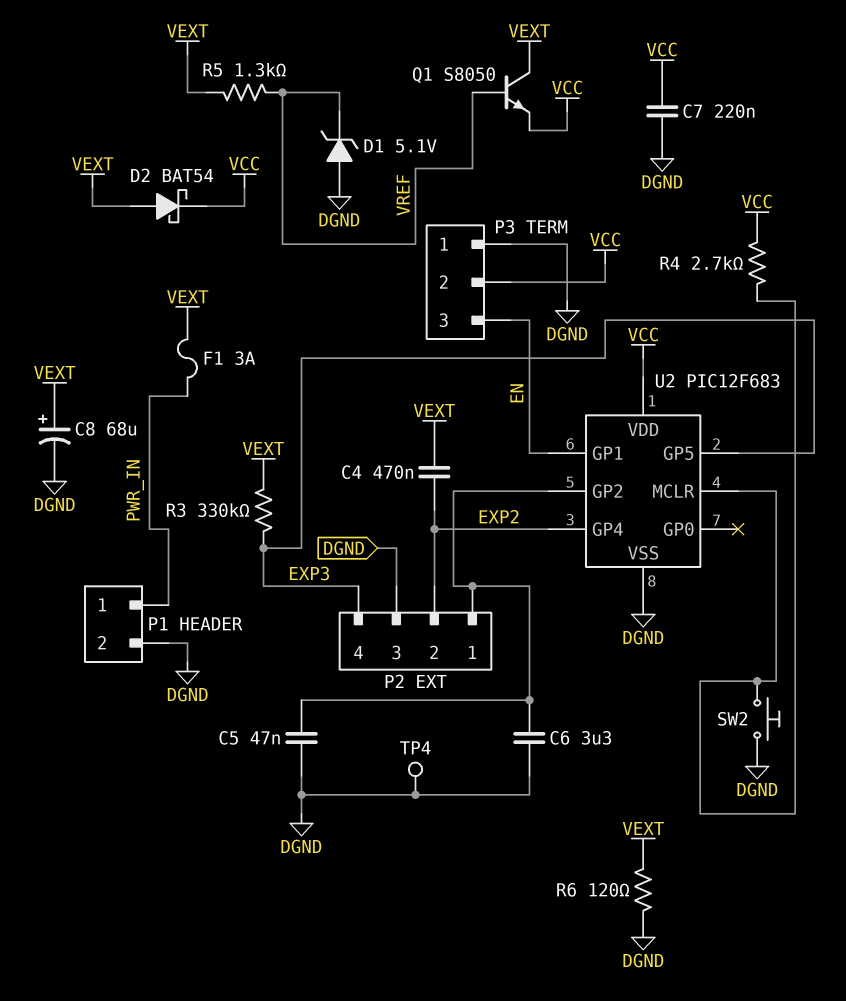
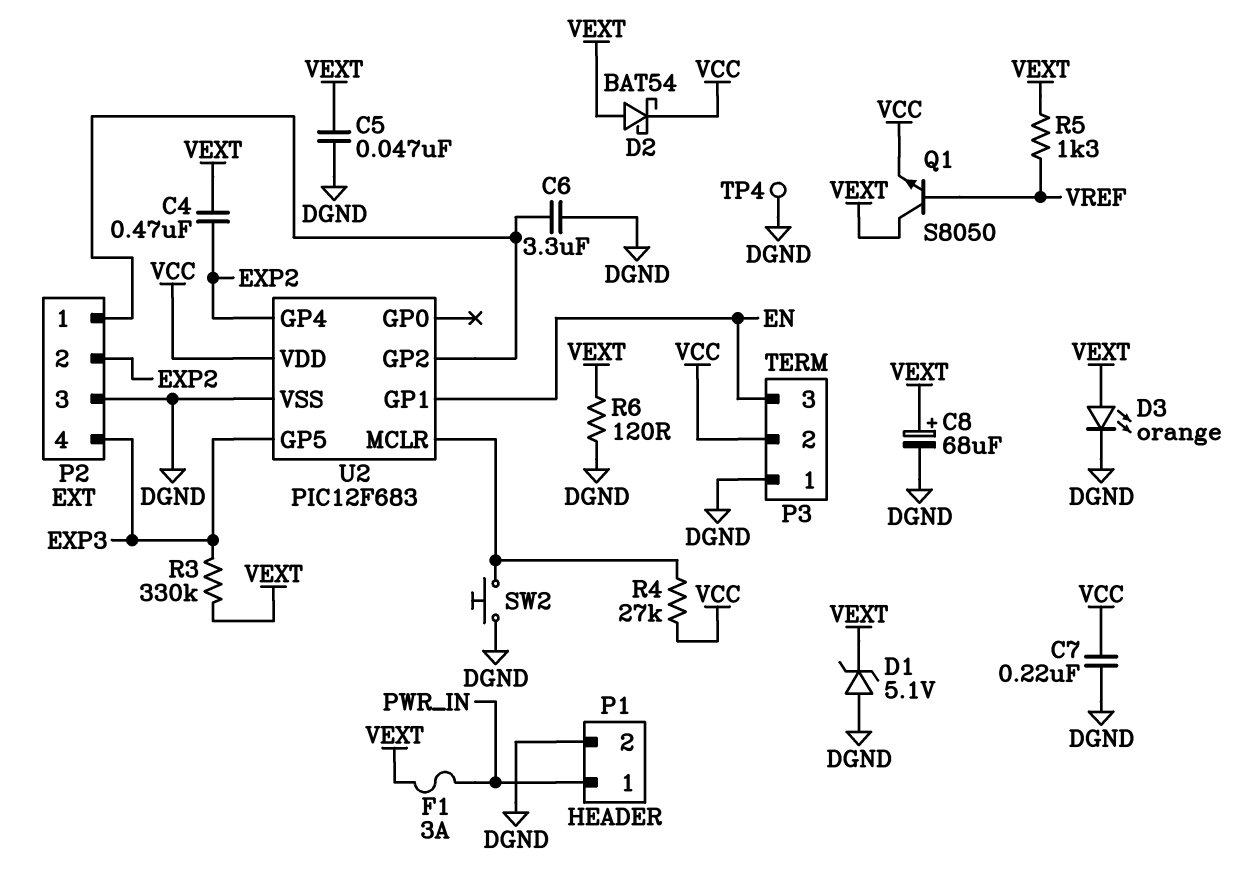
C5: 47nF (DGND, P2/1) -> 47nF (DGND, VEXT)
D1: zener 5.1V (A DGND, K VREF) -> zener 5.1V (A DGND, K VEXT)
D3: none -> LED orange (A VEXT, K DGND)
R4: 2.7k (U2/MCLR, VCC) -> 27k (U2/MCLR, VCC)

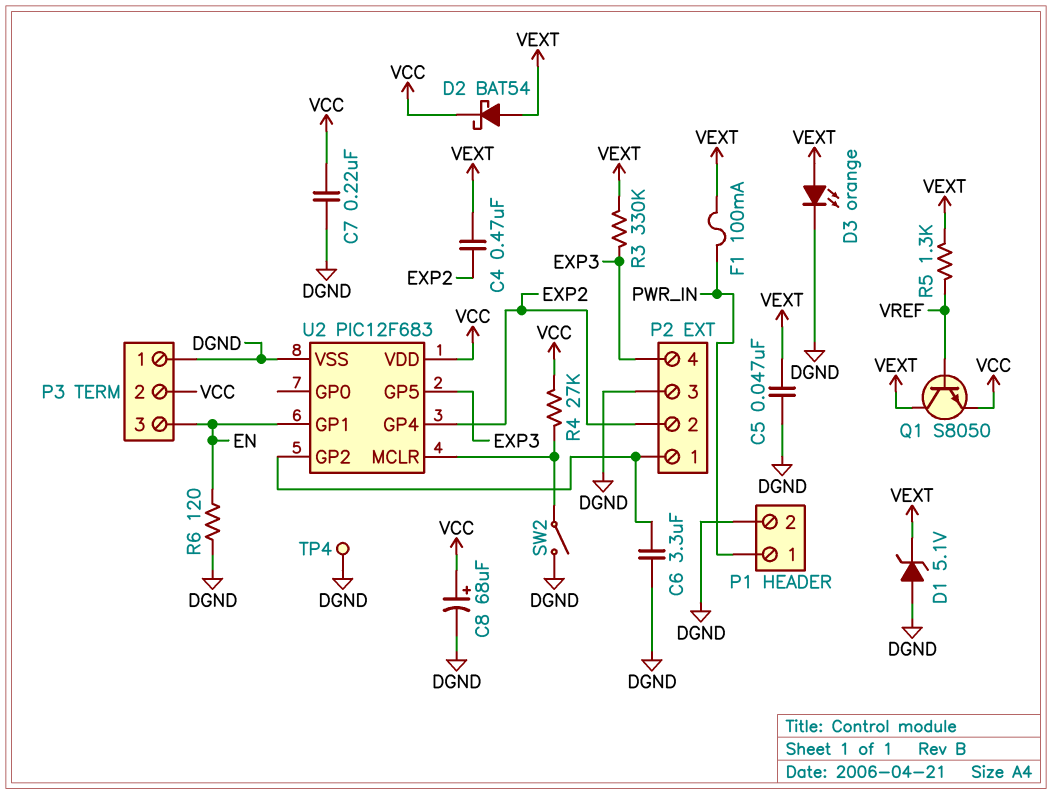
C8: 68uF (plus VEXT, minus DGND) -> 68uF (plus VCC, minus DGND)
F1: 3A (PWR_IN, VEXT) -> 100mA (PWR_IN, VEXT)
R6: 120 (DGND, VEXT) -> 120 (DGND, EN)
SW2: button (DGND, U2/MCLR) -> switch (DGND, U2/MCLR)

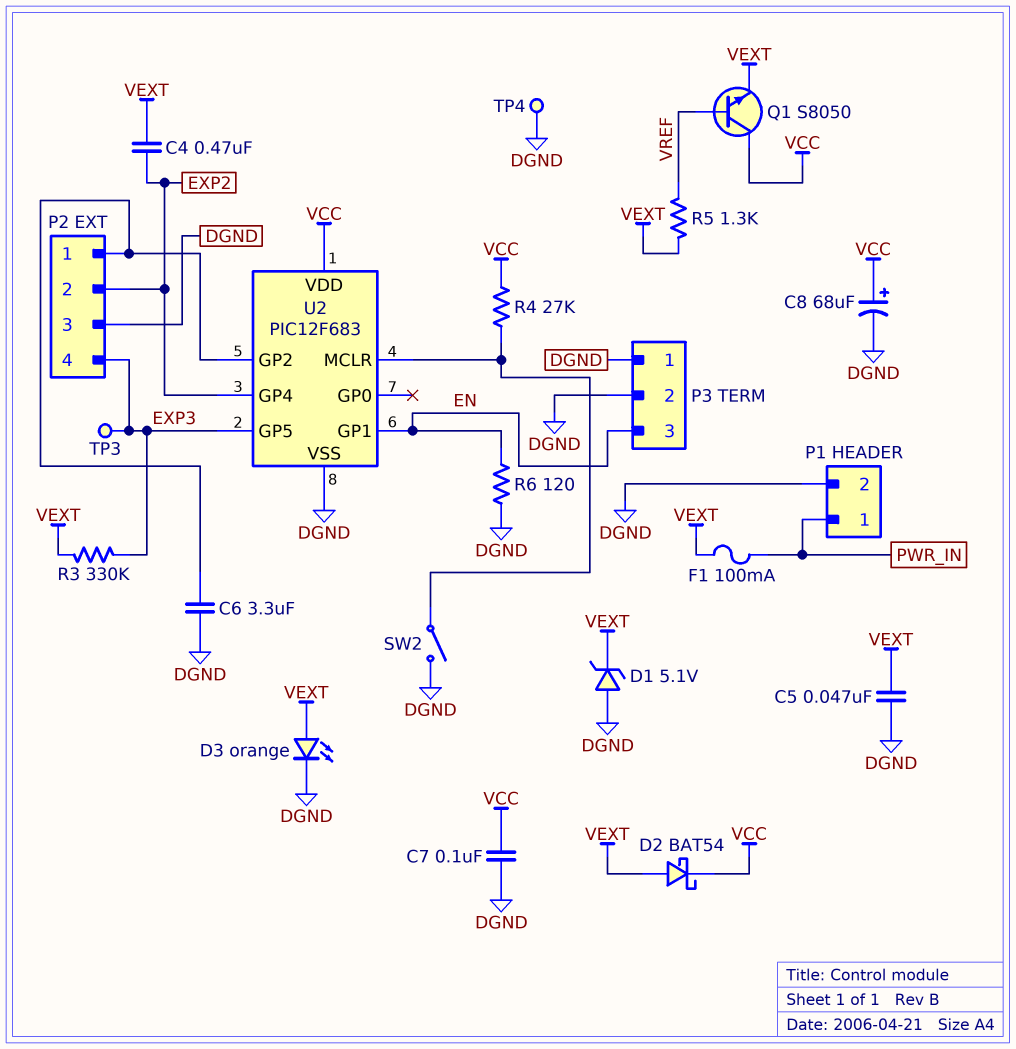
C7: 220nF (DGND, VCC) -> 100nF (DGND, VCC)
P3 pin 2: VCC -> DGND
Q1: NPN S8050 (B VREF, C VEXT, E VCC) -> NPN S8050 (B VREF, C VCC, E VEXT)
TP3: none -> test point (EXP3)

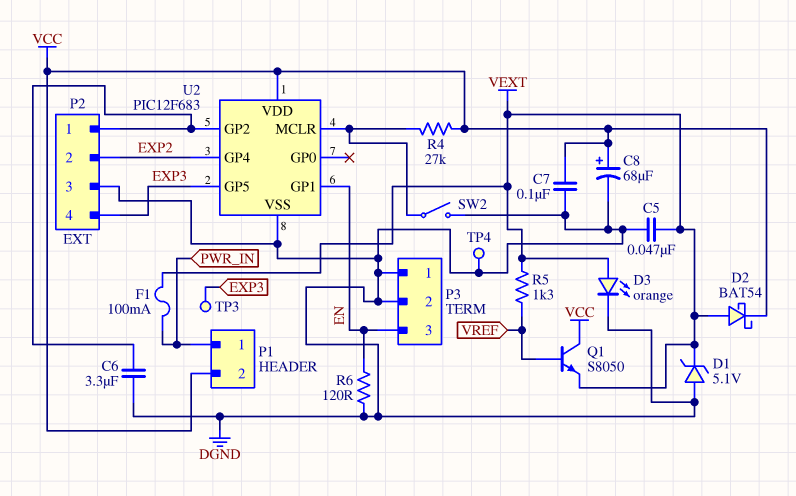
C4: 470nF (EXP2, VEXT) -> none
P1 pin 2: DGND -> VCC
R3: 330k (EXP3, VEXT) -> none

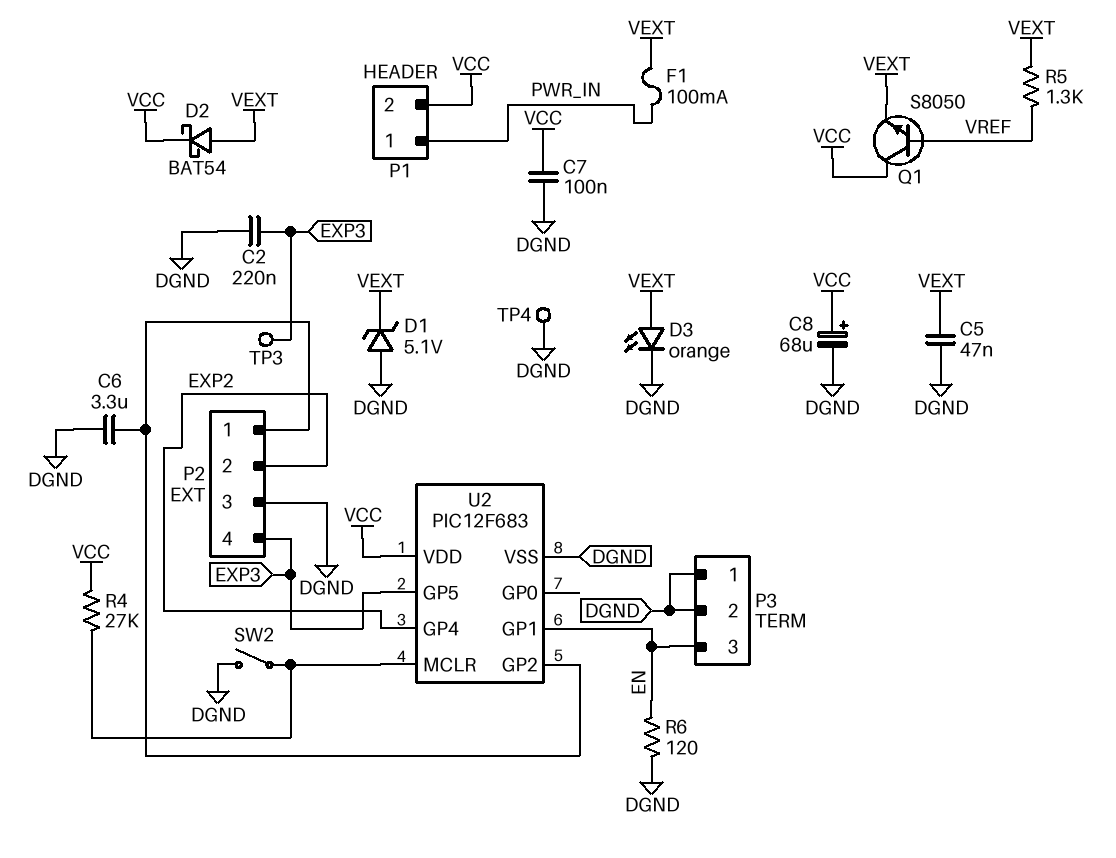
C2: none -> 220nF (DGND, EXP3)

